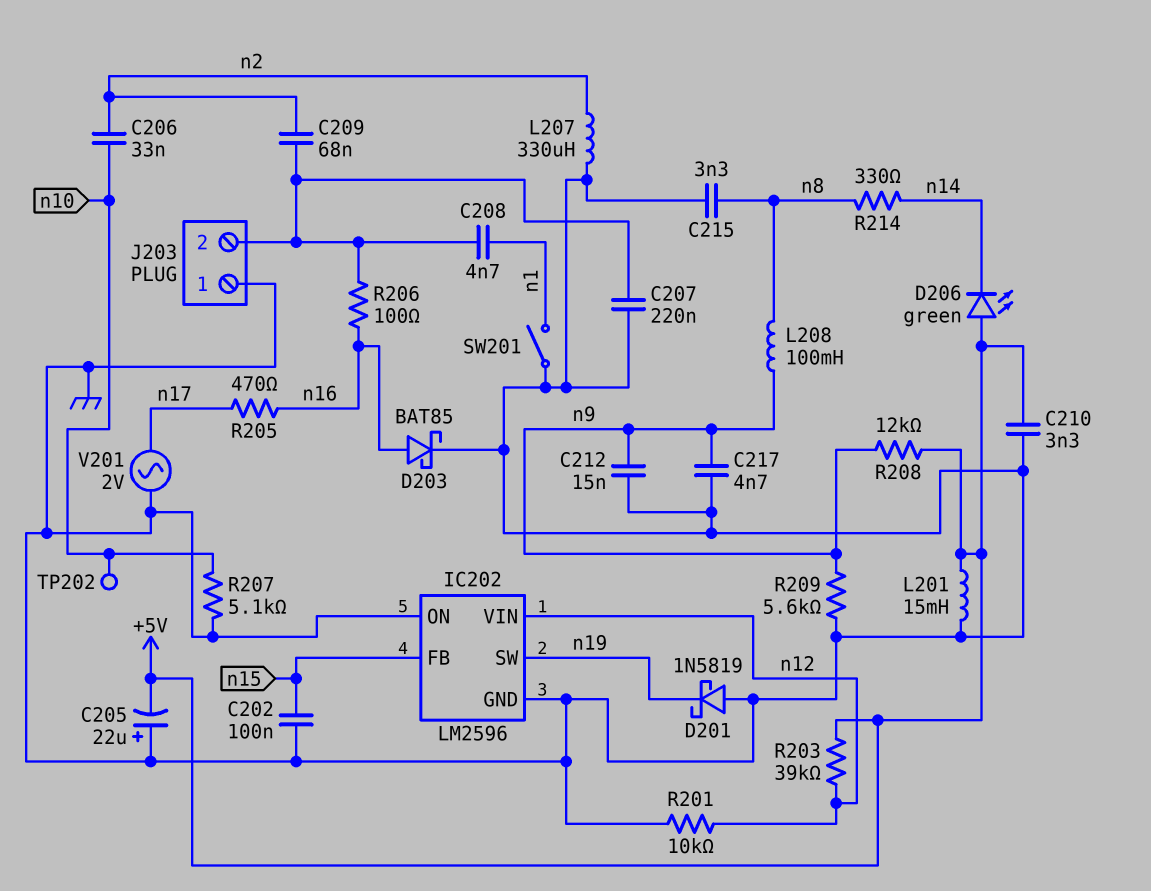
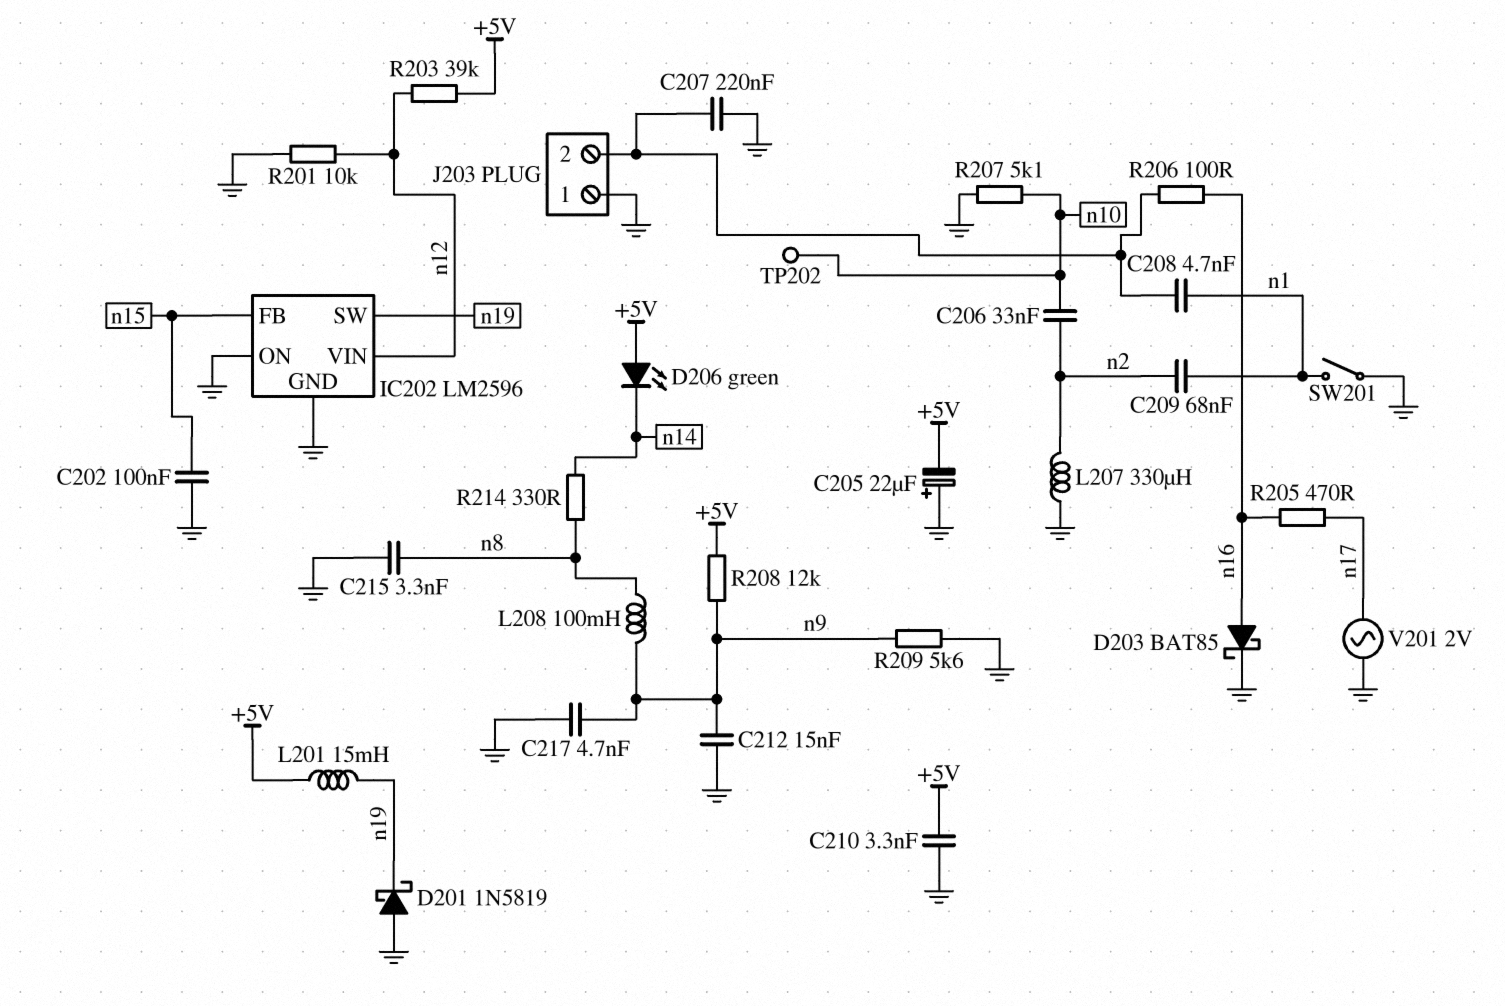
C209: 68nF (J203/2, n2) -> 68nF (n1, n2)
L201: 15mH (+5V, GND) -> 15mH (+5V, n19)

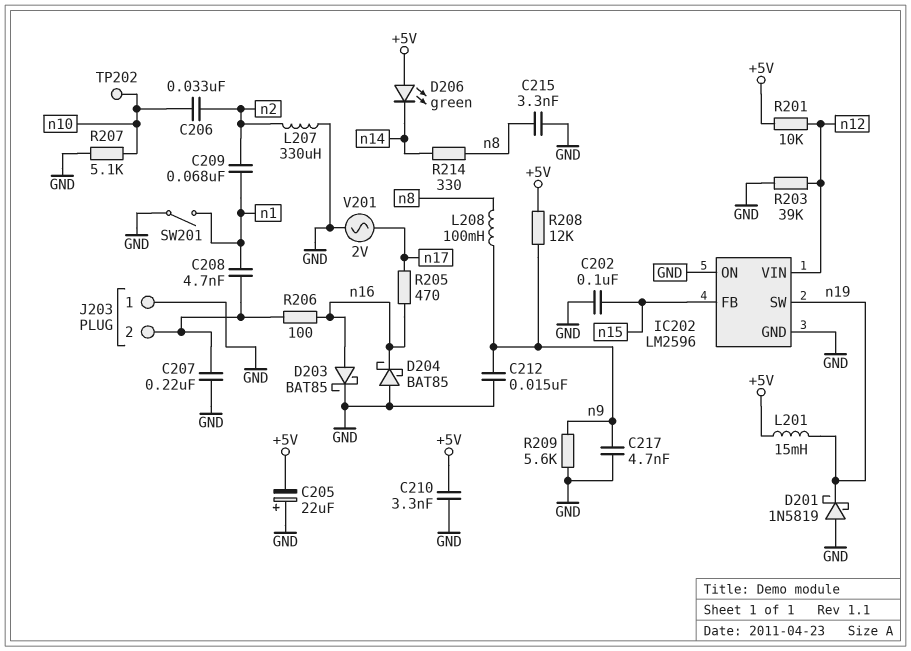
D204: none -> schottky BAT85 (A GND, K n16)
R201: 10k (GND, n12) -> 10k (+5V, n12)
R203: 39k (+5V, n12) -> 39k (GND, n12)

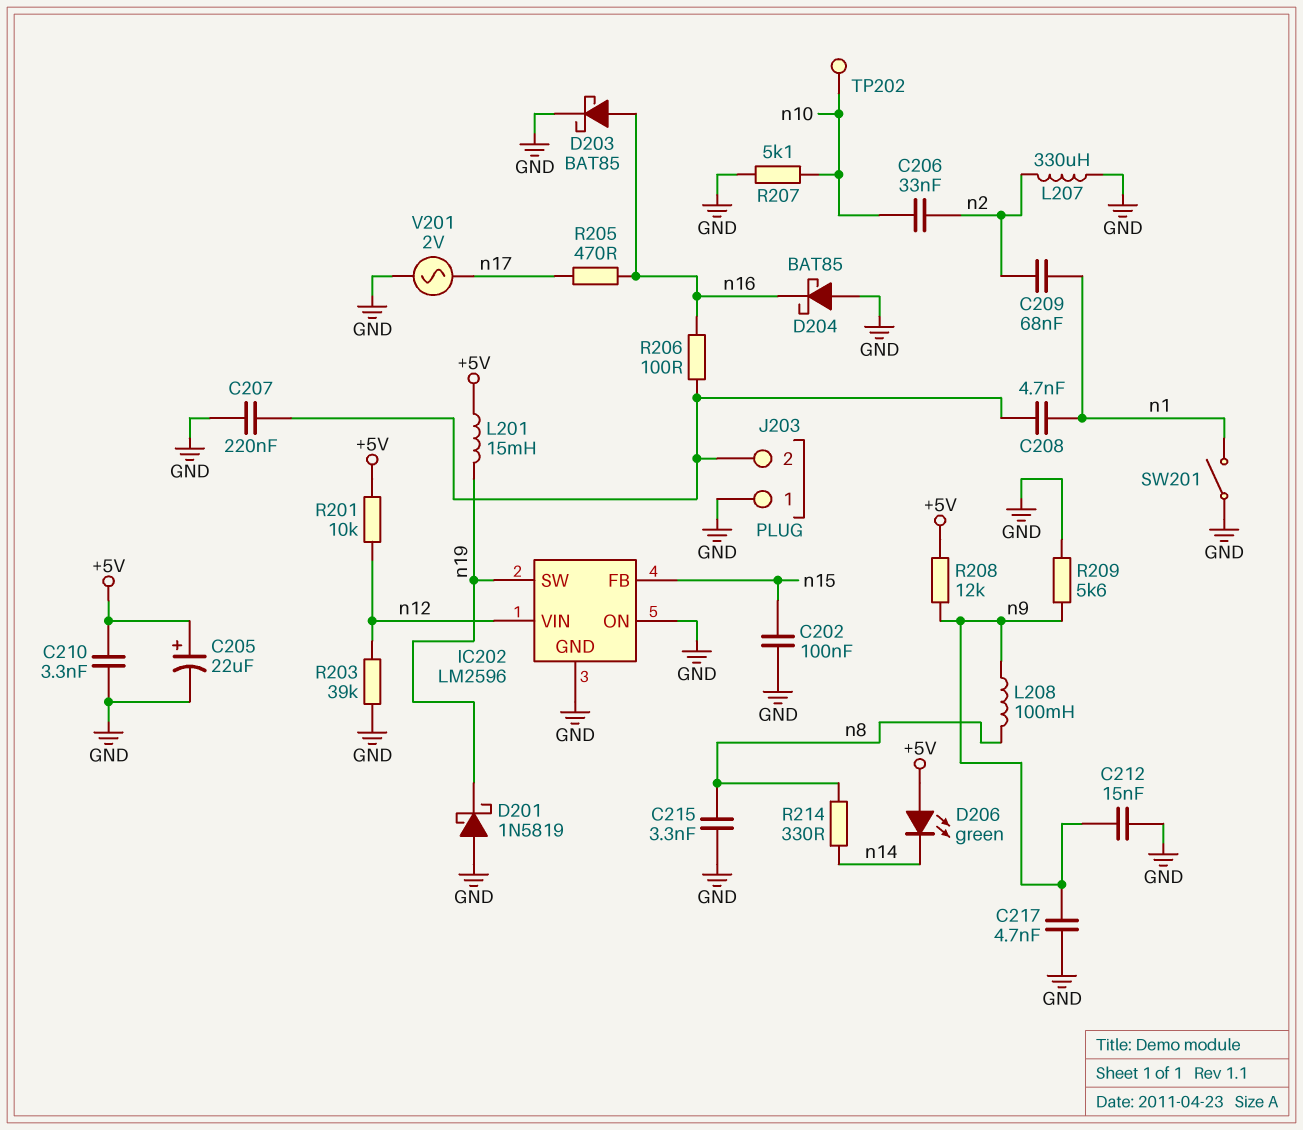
C205: 22uF (plus GND, minus +5V) -> 22uF (plus +5V, minus GND)

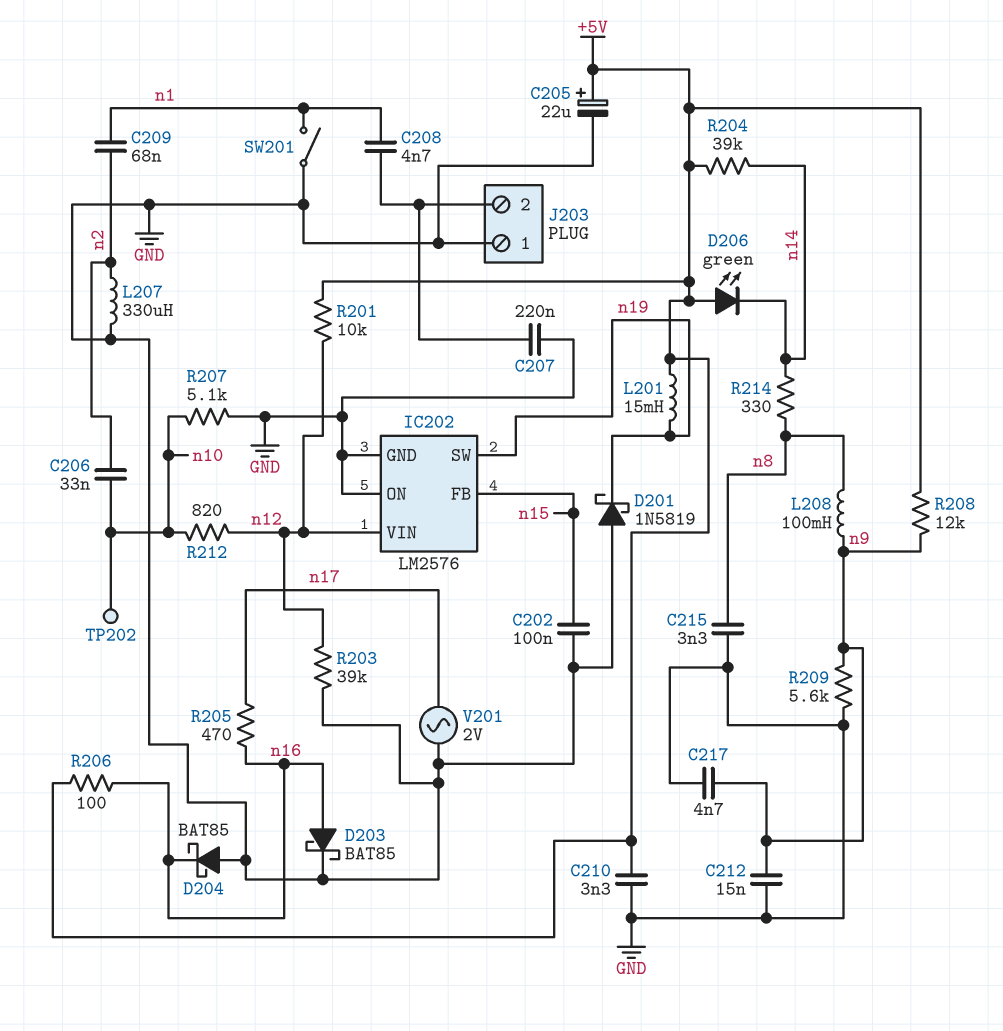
IC202: LM2596 -> LM2576
R204: none -> 39k (+5V, n14)
R206: 100 (J203/2, n16) -> 100 (+5V, n16)
R212: none -> 820 (n10, n12)

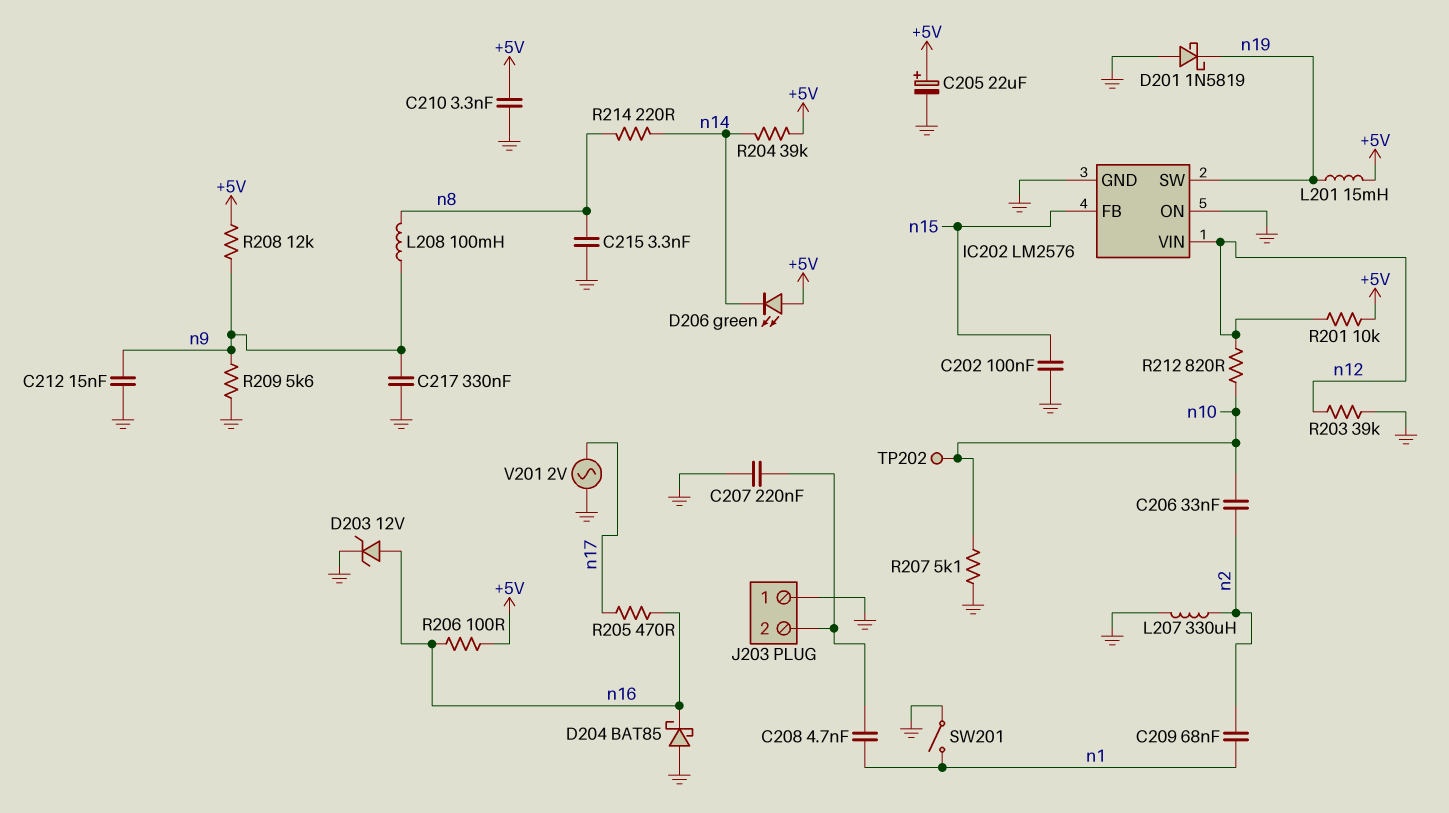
C217: 4.7nF (GND, n9) -> 330nF (GND, n9)
D203: schottky BAT85 (A n16, K GND) -> zener 12V (A n16, K GND)
R214: 330 (n8, n14) -> 220 (n8, n14)

